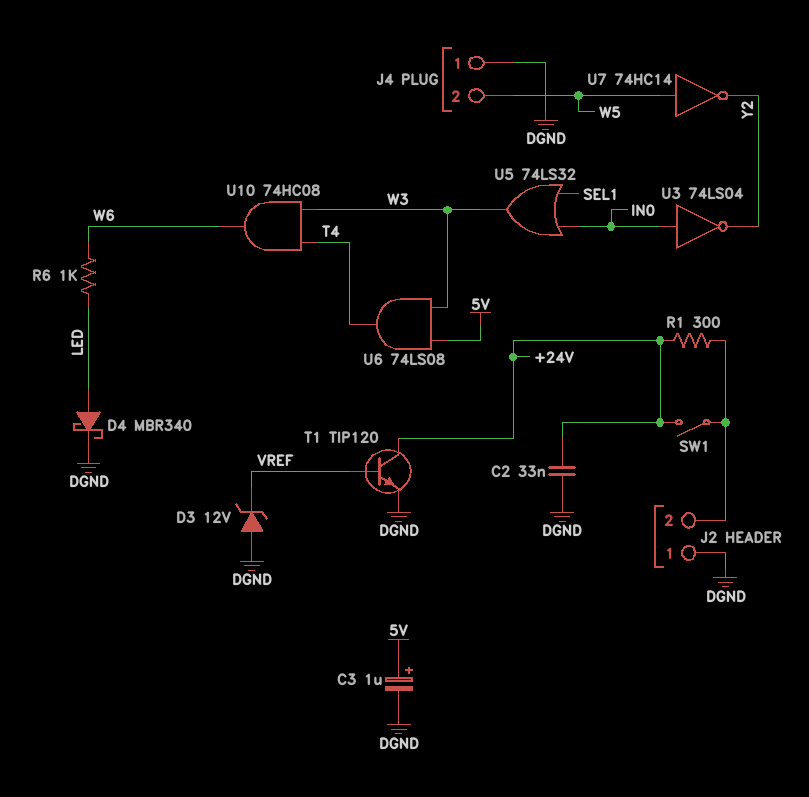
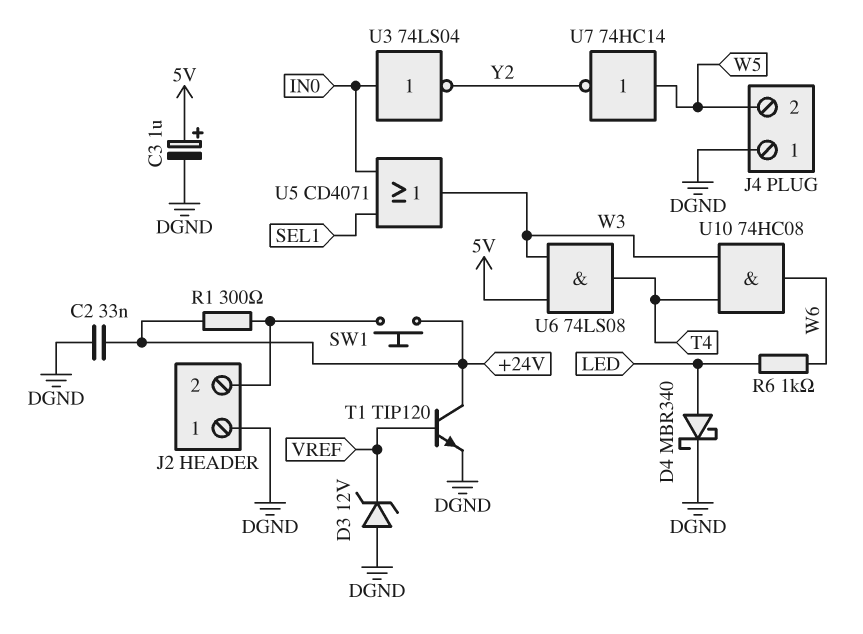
SW1: switch (+24V, J2/2) -> button (+24V, J2/2)
U5: OR 74LS32 (in IN0, in SEL1, out W3) -> OR CD4071 (in IN0, in SEL1, out W3)

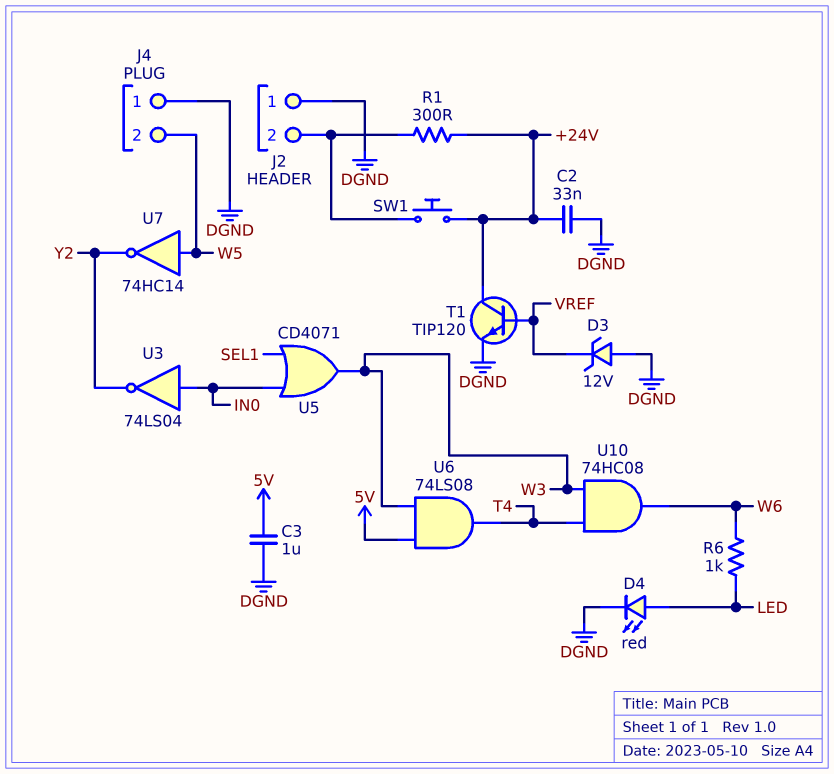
C3: 1uF (plus 5V, minus DGND) -> 1uF (5V, DGND)
D4: schottky MBR340 (A LED, K DGND) -> LED red (A LED, K DGND)

